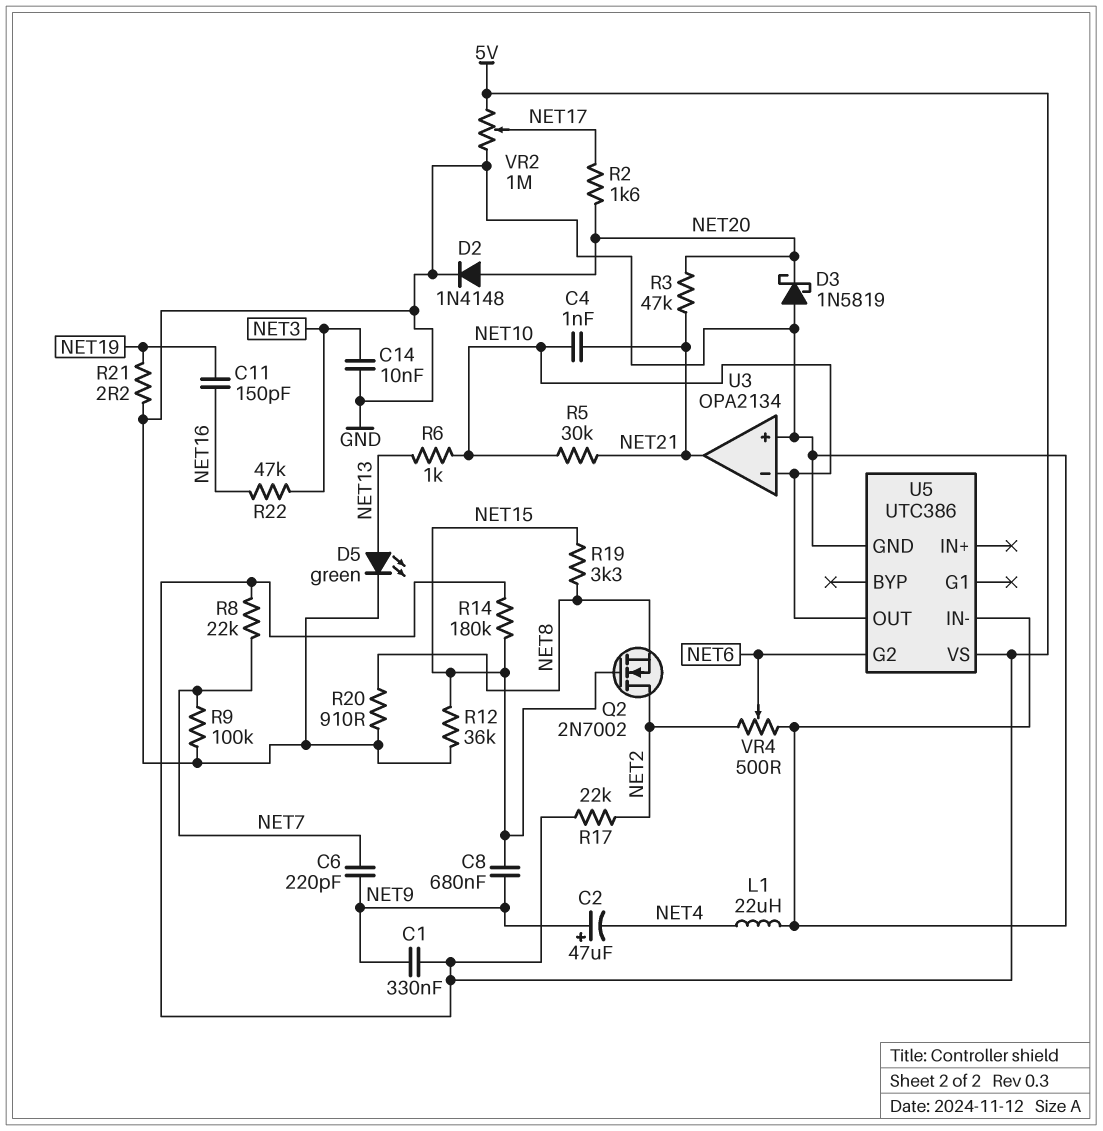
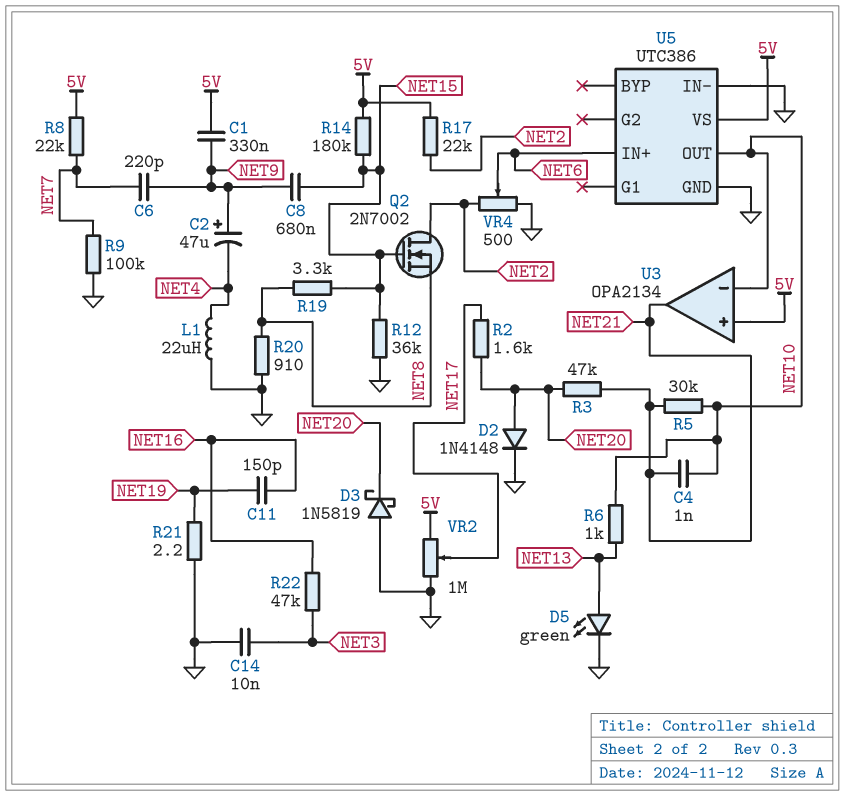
U3 pin in+: GND -> 5V
U5 pin G2: NET6 -> none
U5 pin IN+: none -> NET6

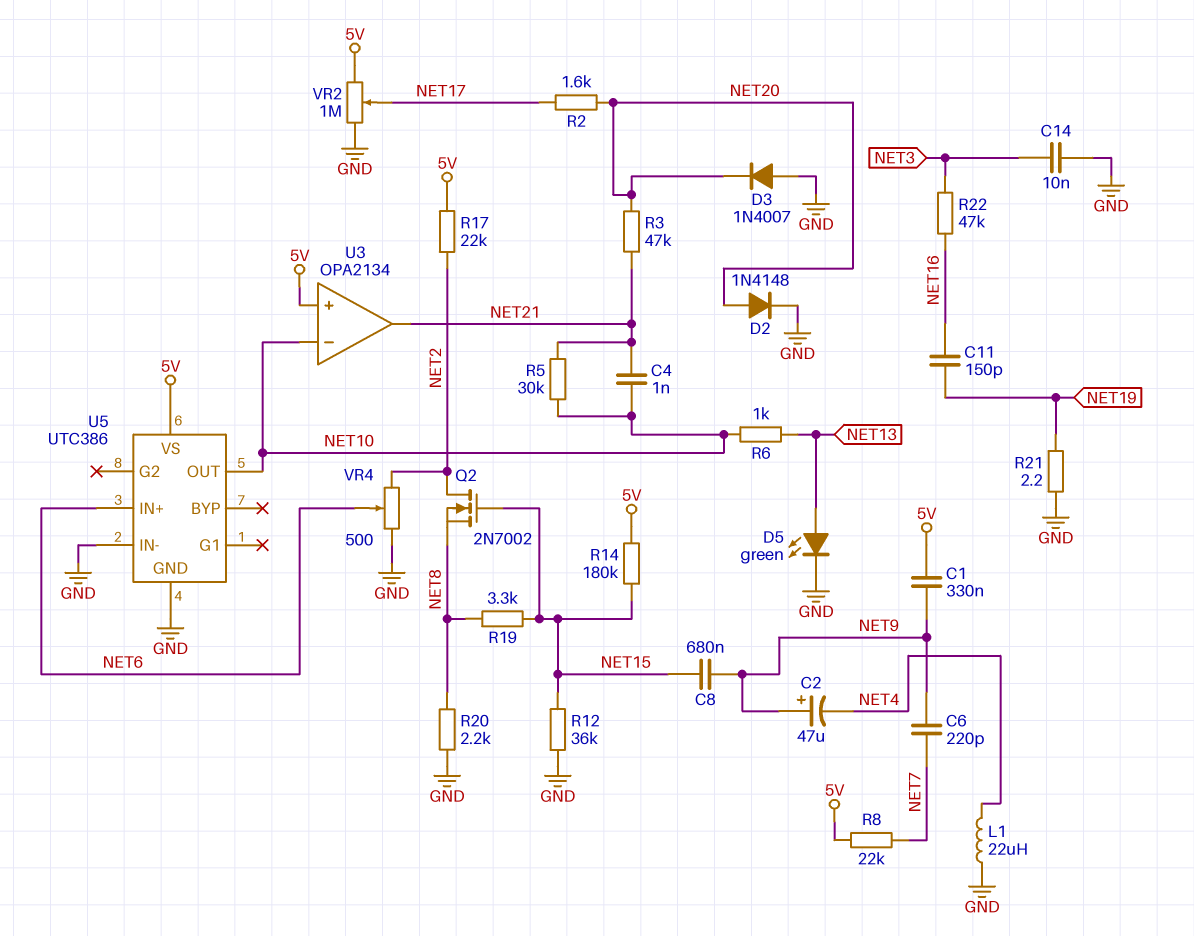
D3: schottky 1N5819 (A GND, K NET20) -> diode 1N4007 (A GND, K NET20)
R9: 100k (GND, NET7) -> none
R20: 910 (GND, NET8) -> 2.2k (GND, NET8)

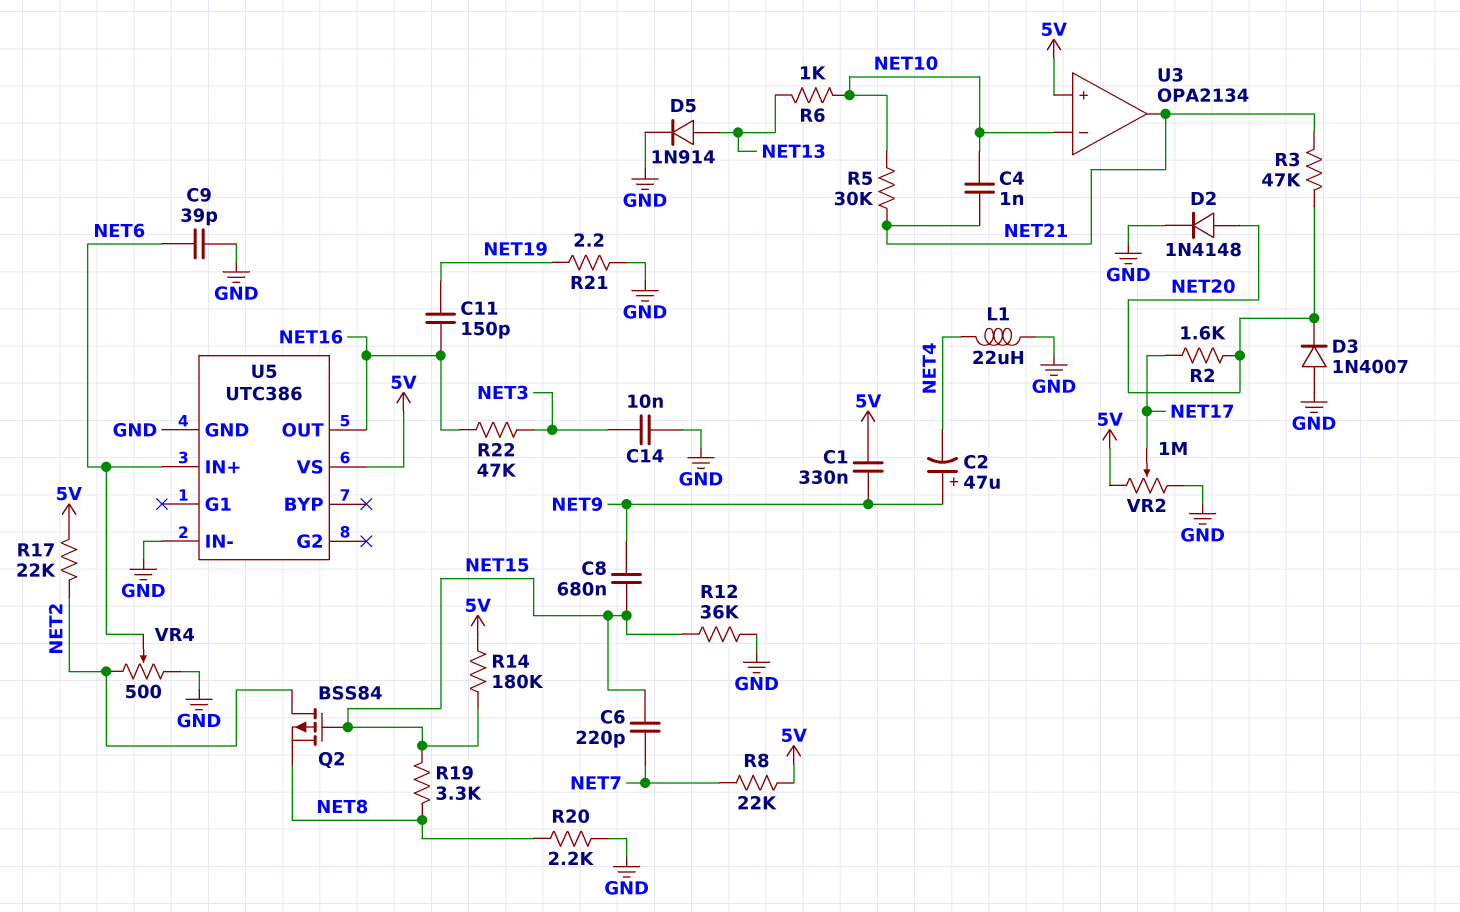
C6: 220pF (NET7, NET9) -> 220pF (NET7, NET15)
C9: none -> 39pF (GND, NET6)
D5: LED green (A NET13, K GND) -> diode 1N914 (A NET13, K GND)
Q2: NMOS 2N7002 (G NET15, D NET2, S NET8) -> PMOS BSS84 (G NET15, D NET2, S NET8)
U5 pin OUT: NET10 -> NET16

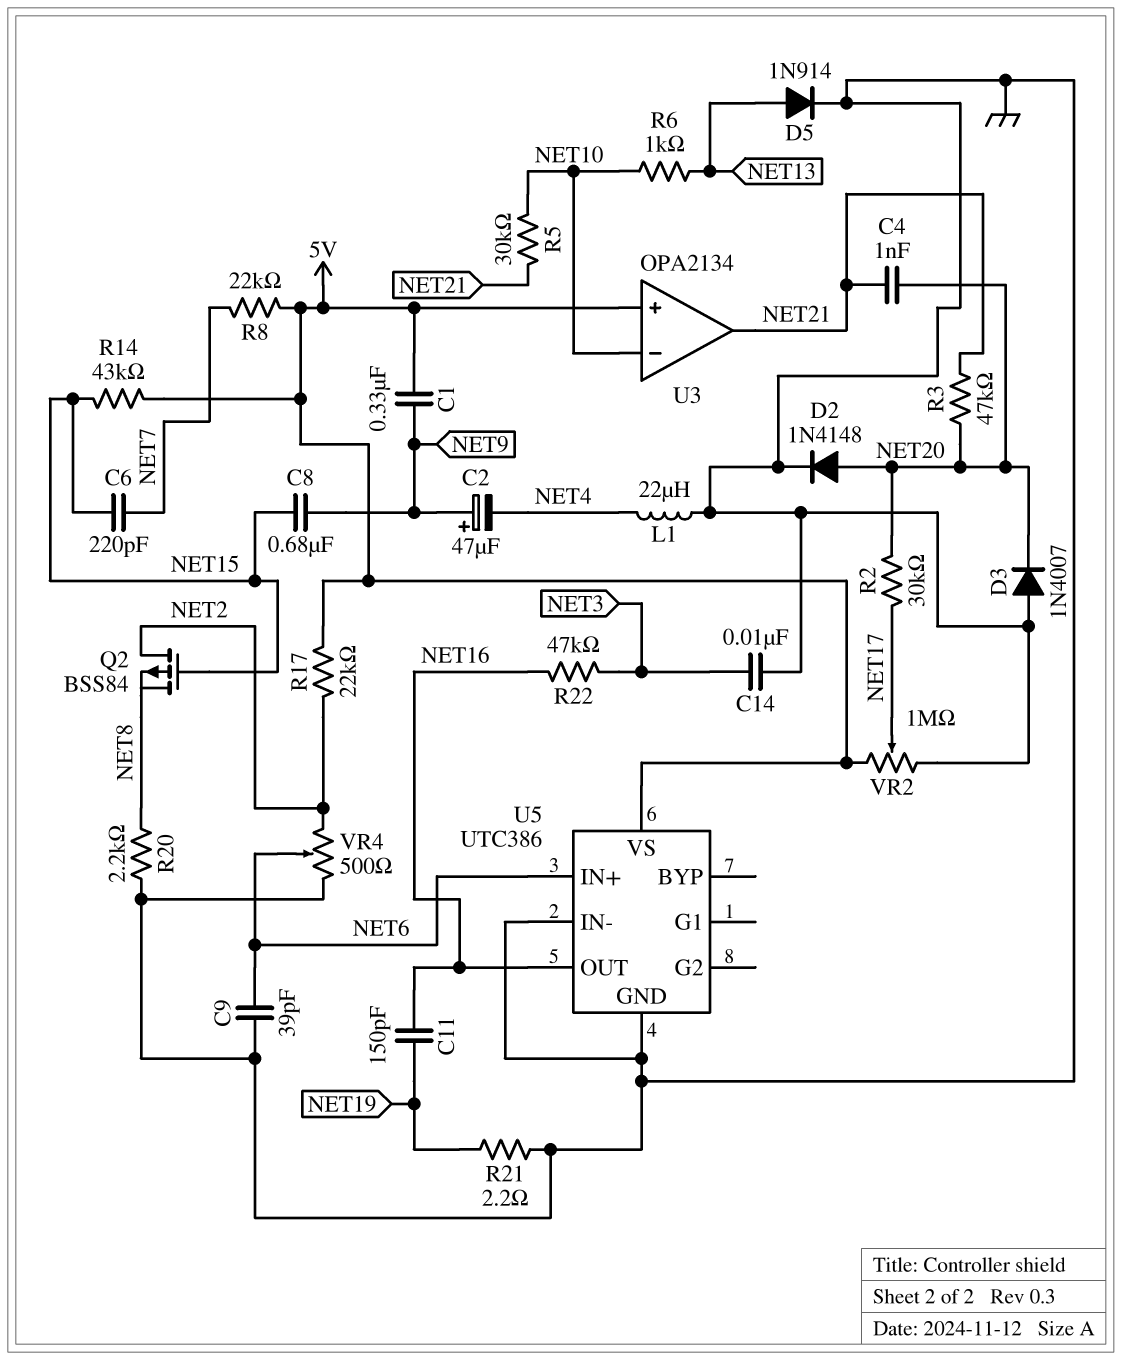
C4: 1nF (NET10, NET21) -> 1nF (NET20, NET21)
R2: 1.6k (NET17, NET20) -> 30k (NET17, NET20)
R12: 36k (GND, NET15) -> none
R14: 180k (5V, NET15) -> 43k (5V, NET15)
R19: 3.3k (NET8, NET15) -> none

